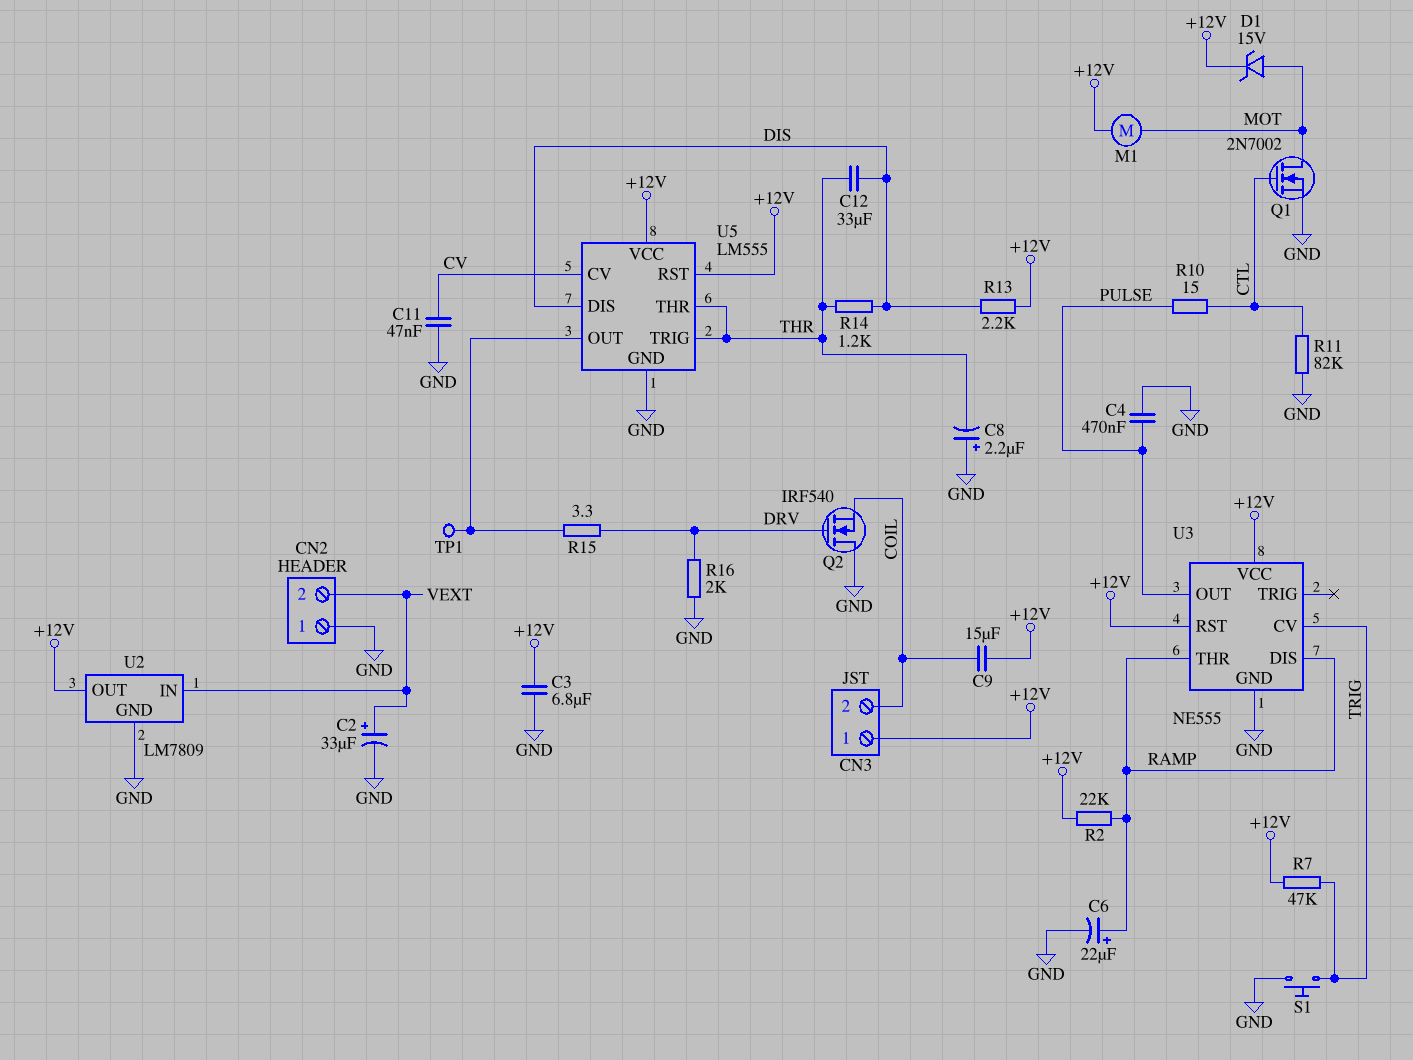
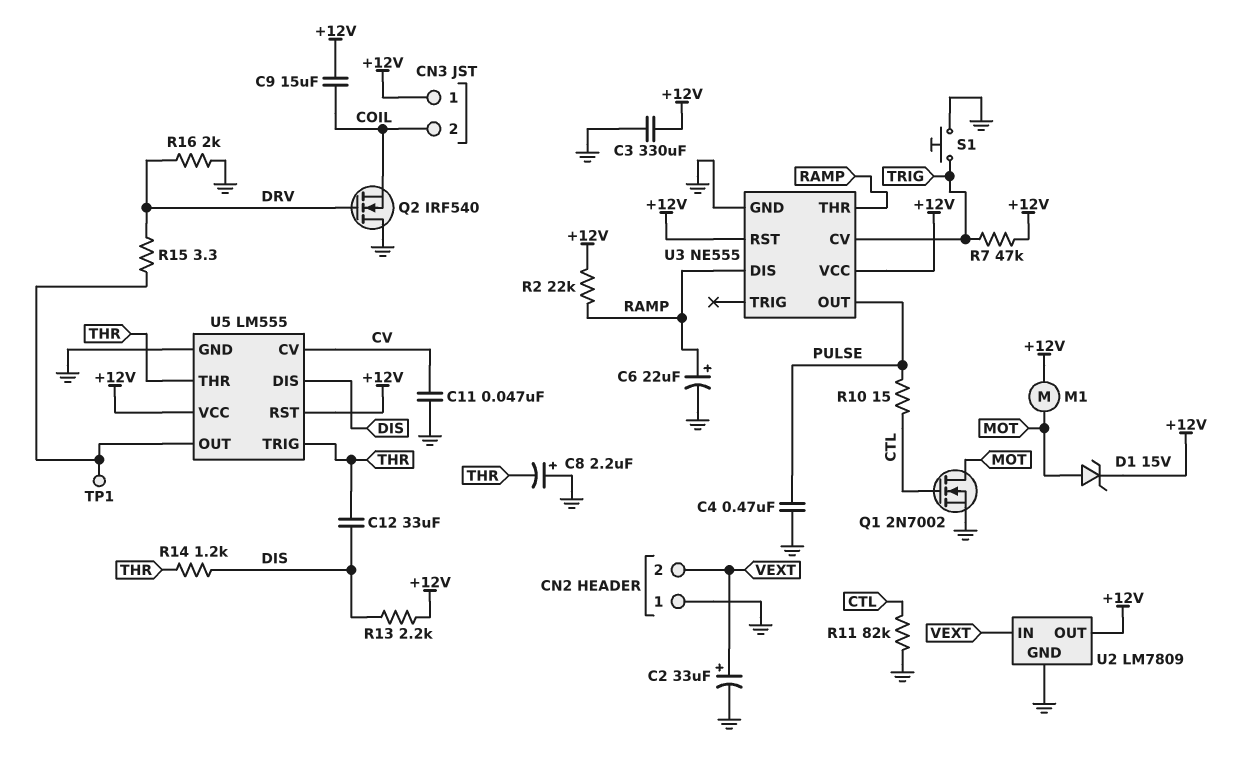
C3: 6.8uF (+12V, GND) -> 330uF (+12V, GND)

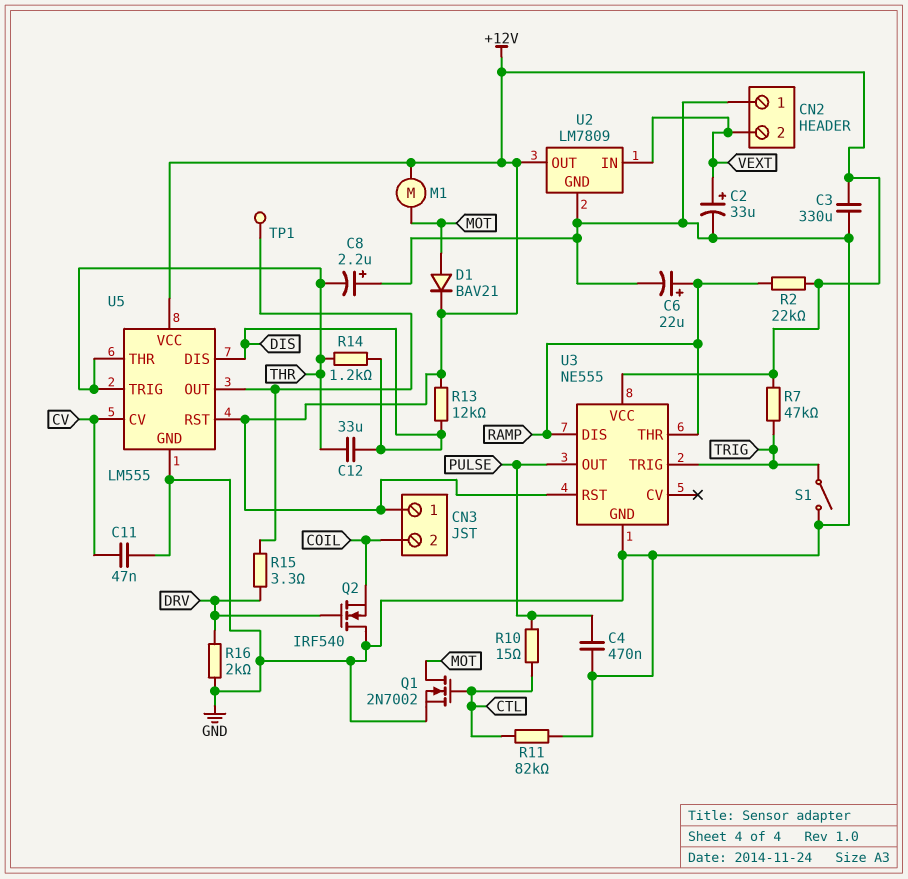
C9: 15uF (+12V, COIL) -> none
D1: zener 15V (A MOT, K +12V) -> diode BAV21 (A MOT, K +12V)
R13: 2.2k (+12V, DIS) -> 12k (+12V, DIS)
S1: button (GND, TRIG) -> switch (GND, TRIG)
U3 pin CV: TRIG -> none
U3 pin TRIG: none -> TRIG

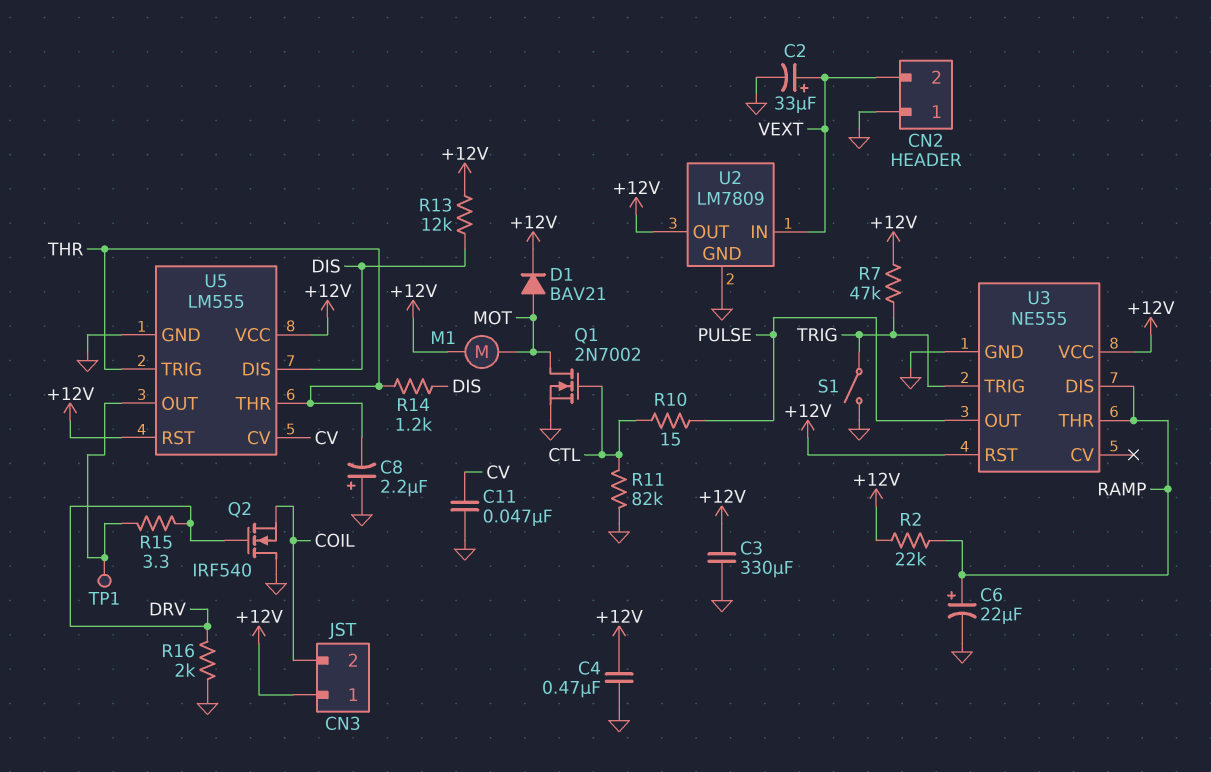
C4: 470nF (GND, PULSE) -> 470nF (+12V, GND)
C12: 33uF (DIS, THR) -> none

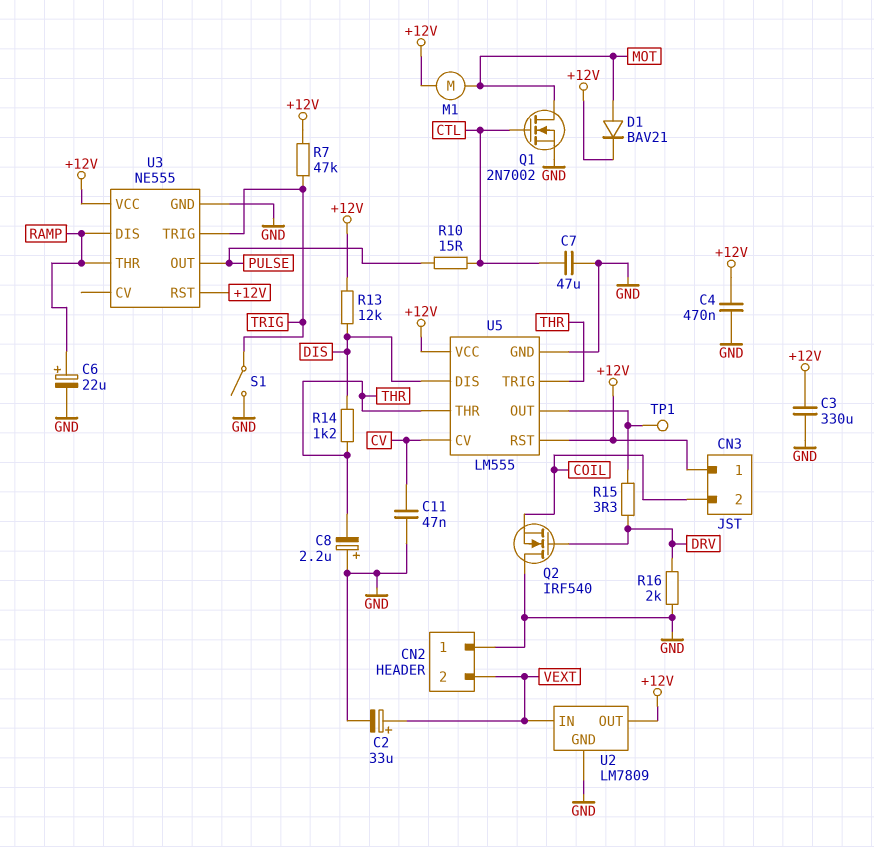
C7: none -> 47uF (CTL, GND)
R2: 22k (+12V, RAMP) -> none
R11: 82k (CTL, GND) -> none

